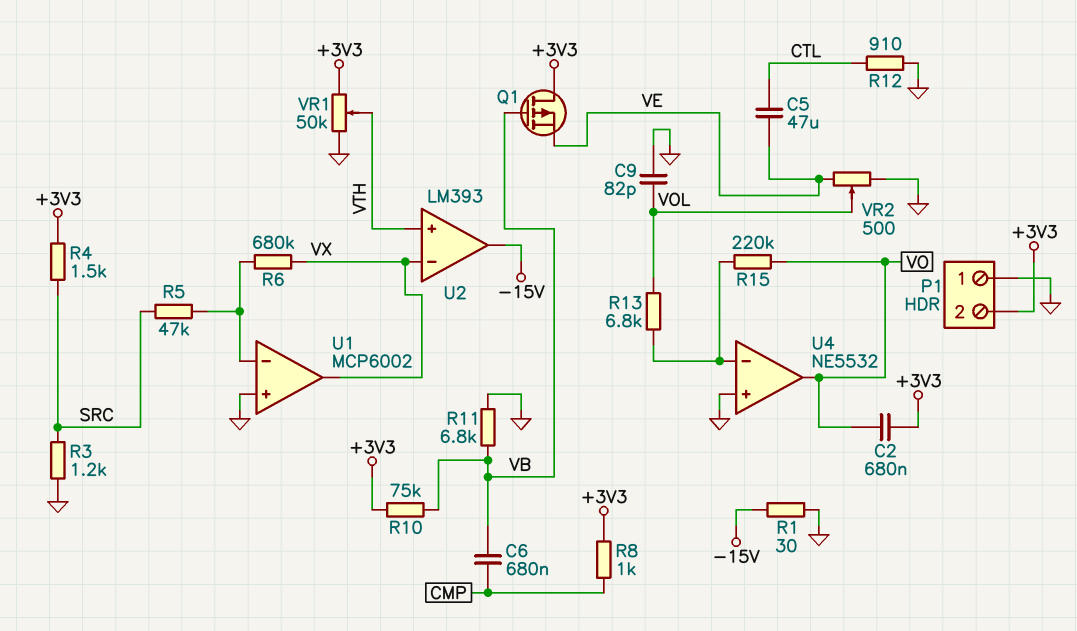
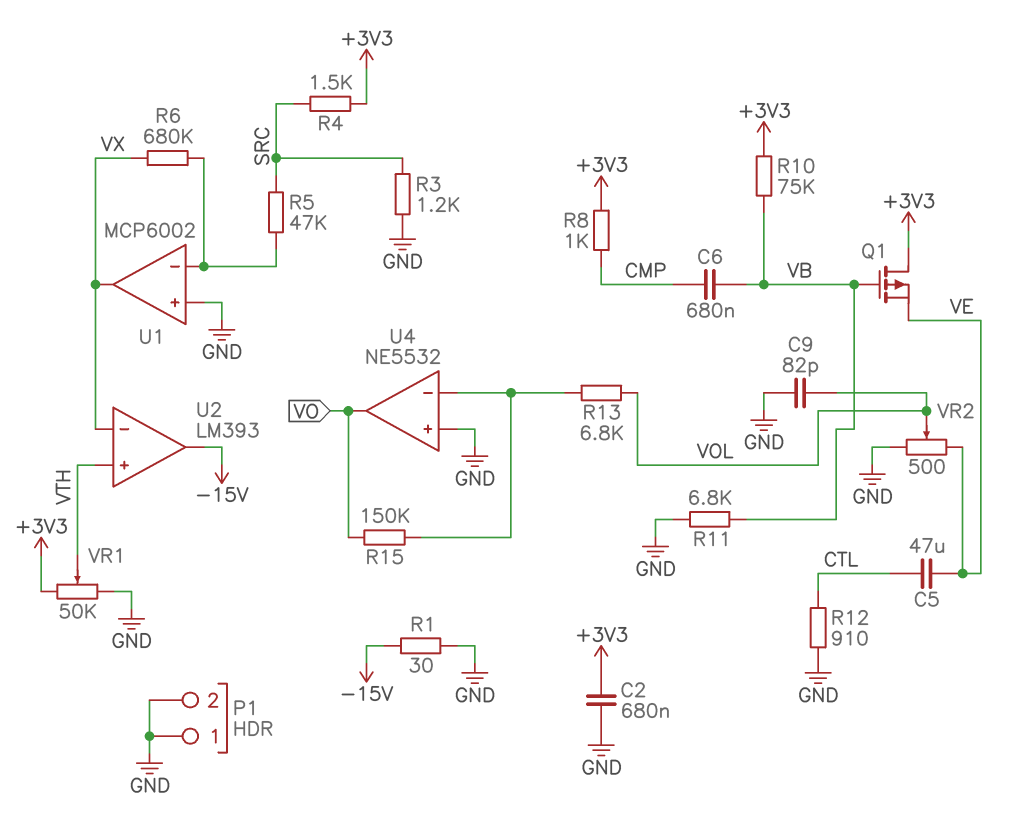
C2: 680nF (+3V3, VO) -> 680nF (+3V3, GND)
P1 pin 2: +3V3 -> GND
R15: 220k (U4/in-, VO) -> 150k (U4/in-, VO)

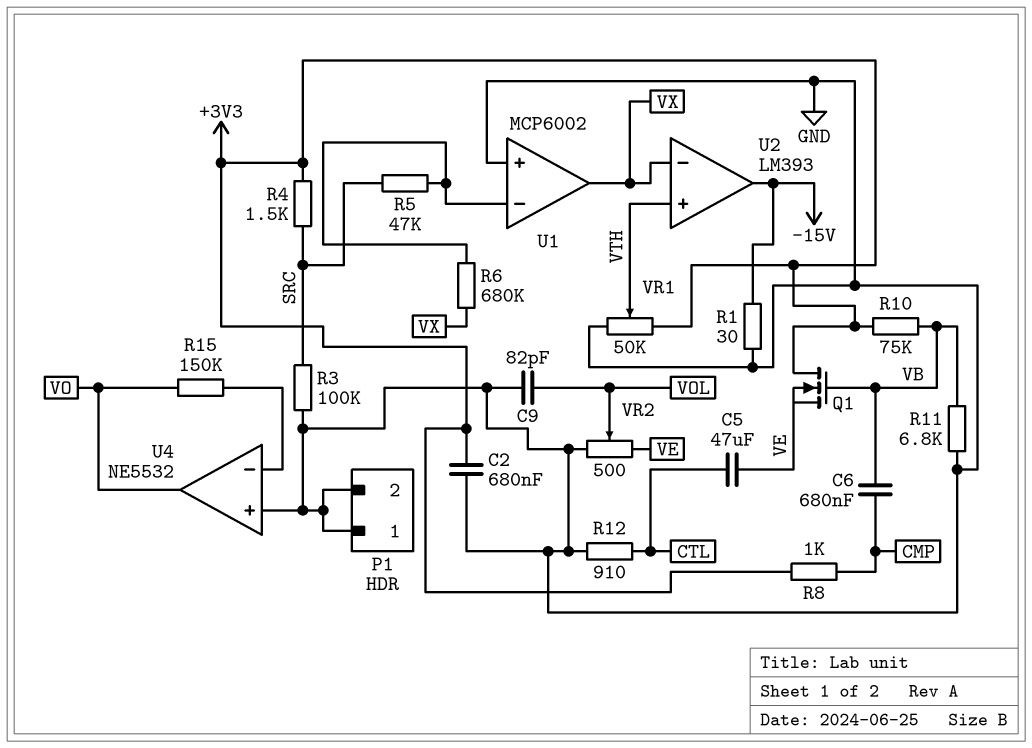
Q1: PMOS (G VB, D +3V3, S VE) -> NMOS (G VB, D +3V3, S VE)
R3: 1.2k (GND, SRC) -> 100k (GND, SRC)
R13: 6.8k (U4/in-, VOL) -> none

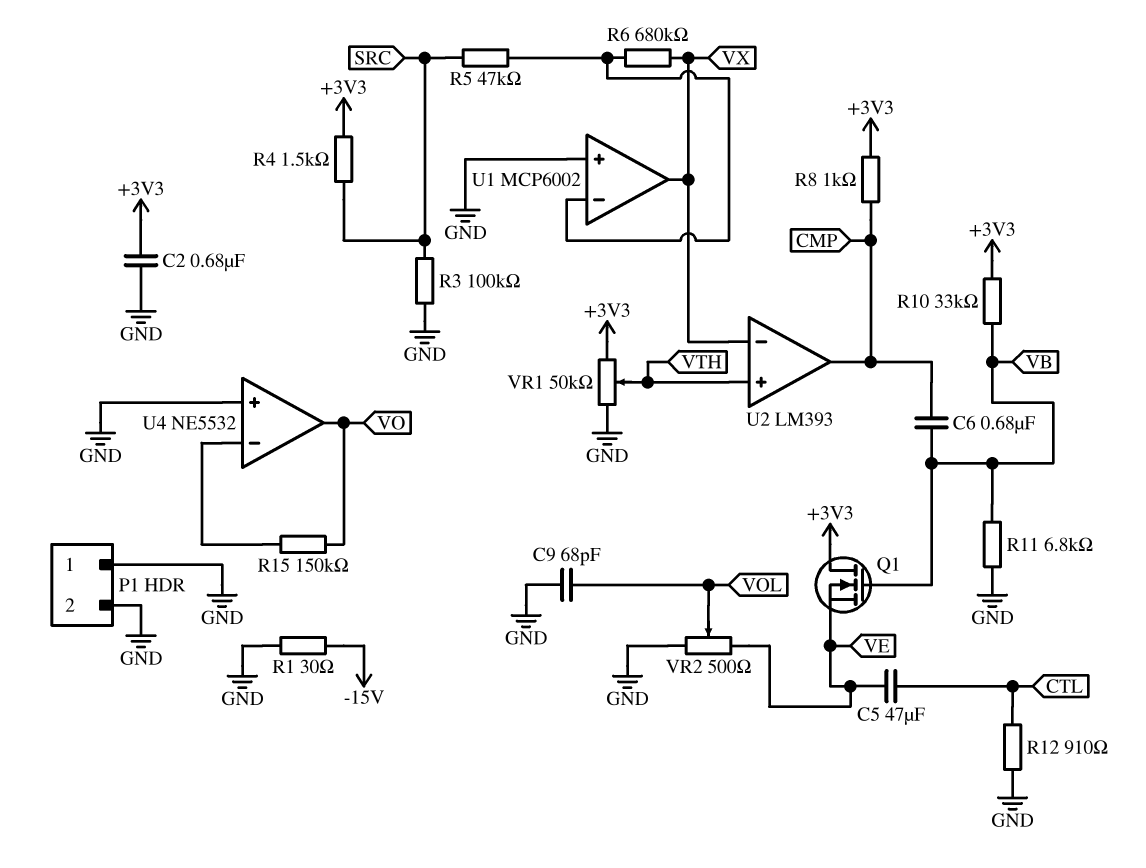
C9: 82pF (GND, VOL) -> 68pF (GND, VOL)
R10: 75k (+3V3, VB) -> 33k (+3V3, VB)
U2 pin out: -15V -> CMP

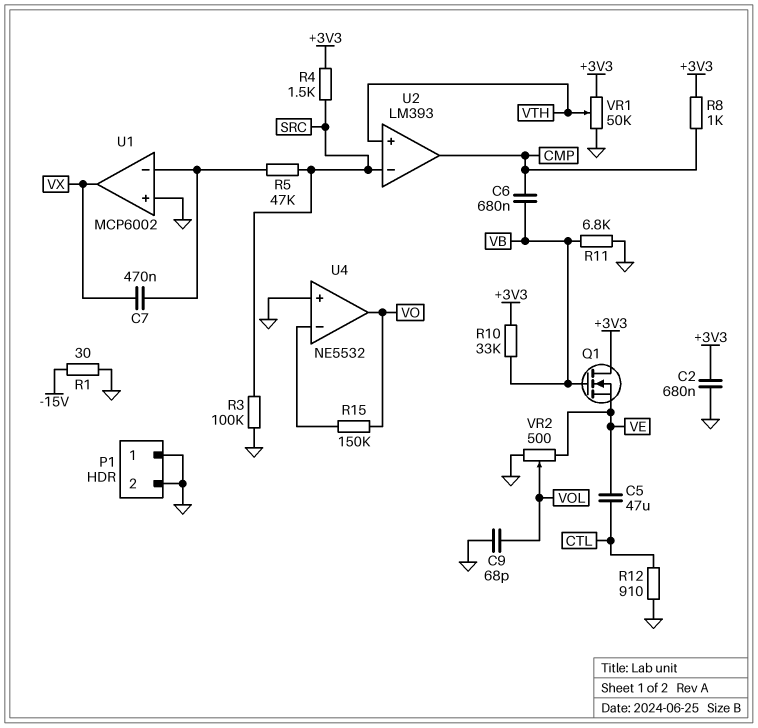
C7: none -> 470nF (U1/in-, VX)
R6: 680k (U1/in-, VX) -> none
U2 pin in-: VX -> SRC

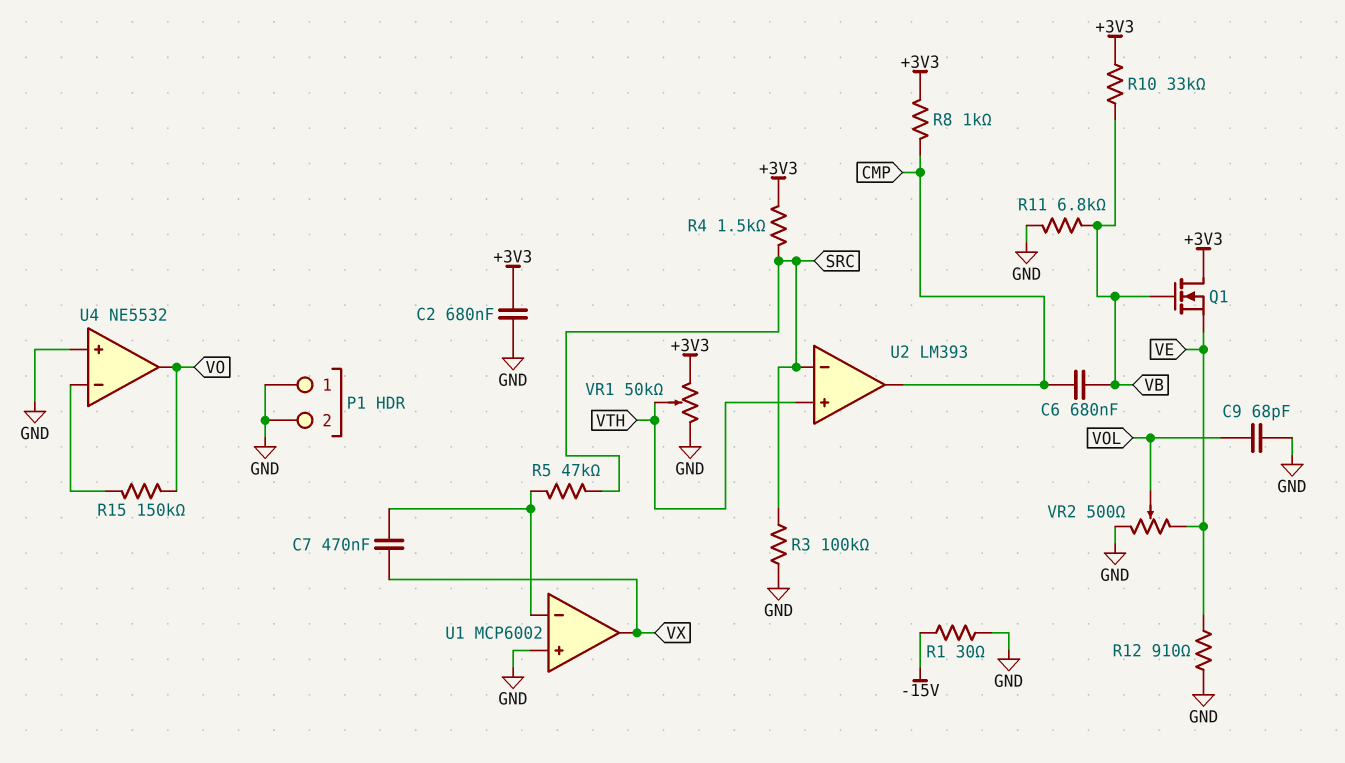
C5: 47uF (CTL, VE) -> none
R12: 910 (CTL, GND) -> 910 (GND, VE)

